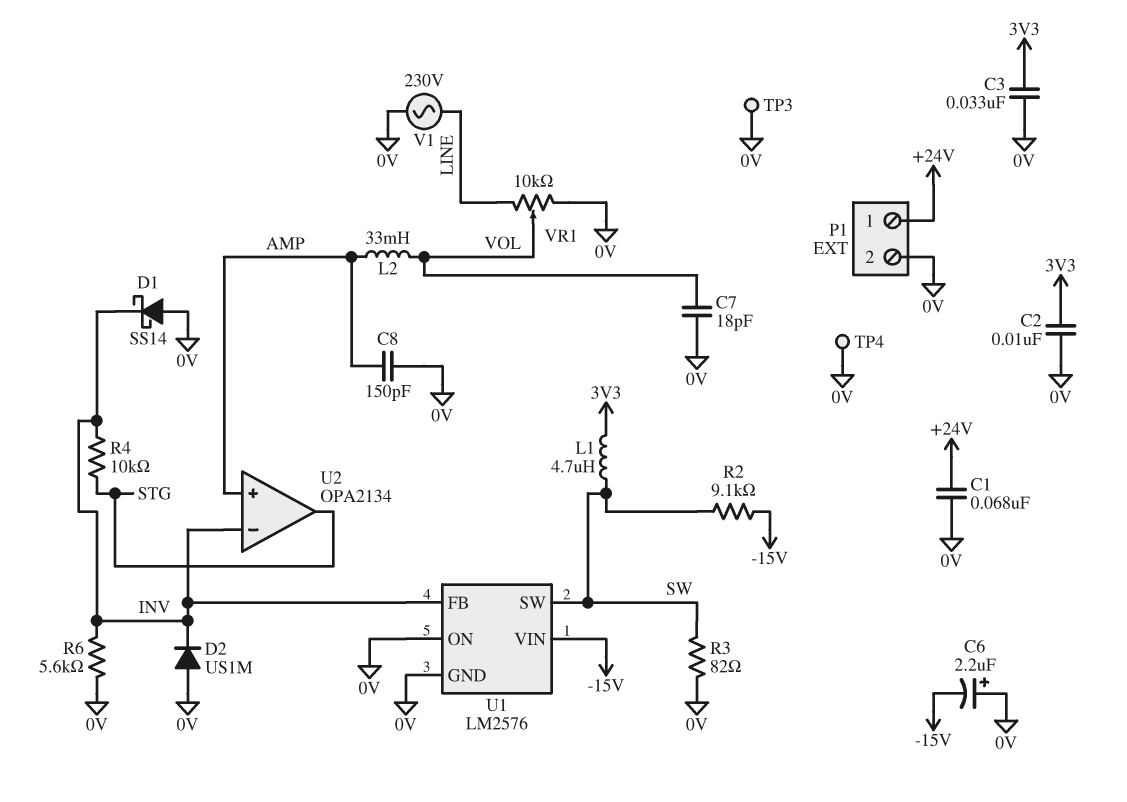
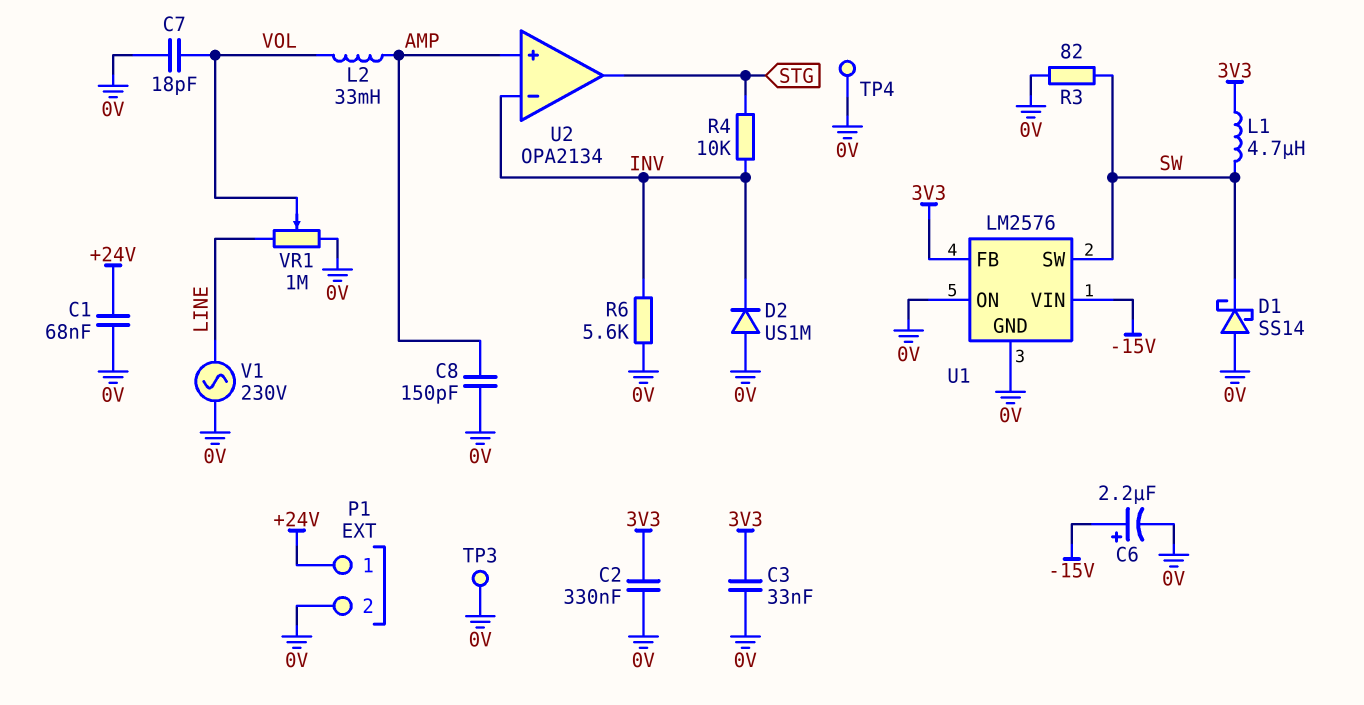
C2: 10nF (0V, 3V3) -> 330nF (0V, 3V3)
C6: 2.2uF (plus 0V, minus -15V) -> 2.2uF (plus -15V, minus 0V)
D1: schottky SS14 (A 0V, K INV) -> schottky SS14 (A 0V, K SW)
R2: 9.1k (-15V, SW) -> none
U1 pin FB: INV -> 3V3
VR1: 10k (0V, LINE, wiper VOL) -> 1M (0V, LINE, wiper VOL)

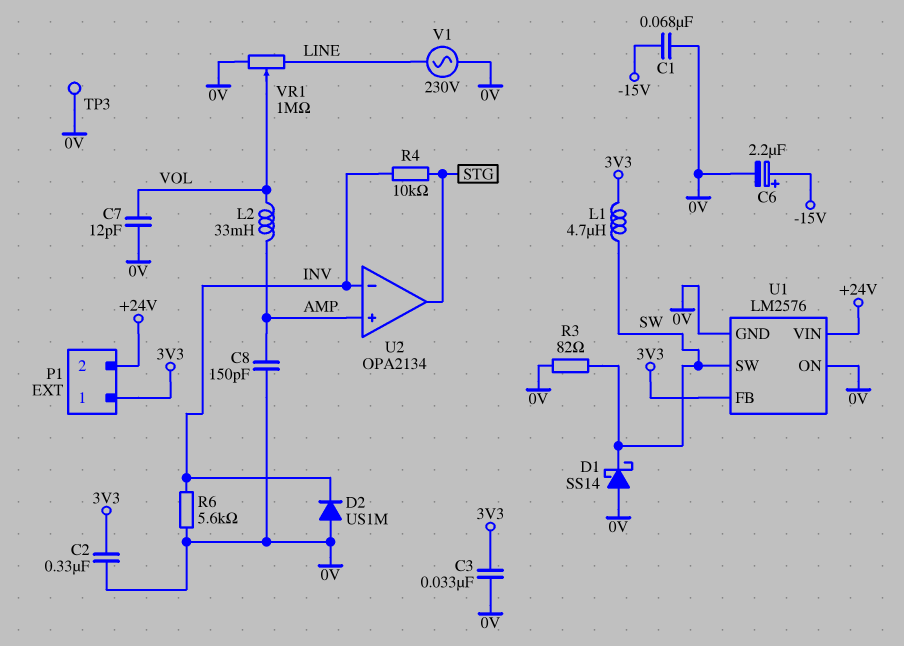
C1: 68nF (+24V, 0V) -> 68nF (-15V, 0V)
C7: 18pF (0V, VOL) -> 12pF (0V, VOL)
P1 pin 1: +24V -> 3V3
P1 pin 2: 0V -> +24V
TP4: test point (0V) -> none
U1 pin VIN: -15V -> +24V

